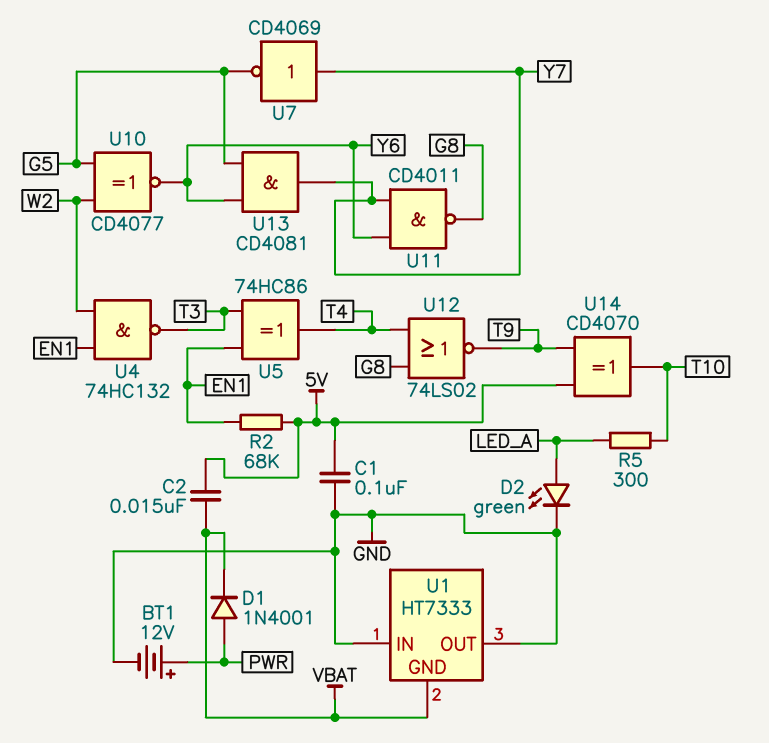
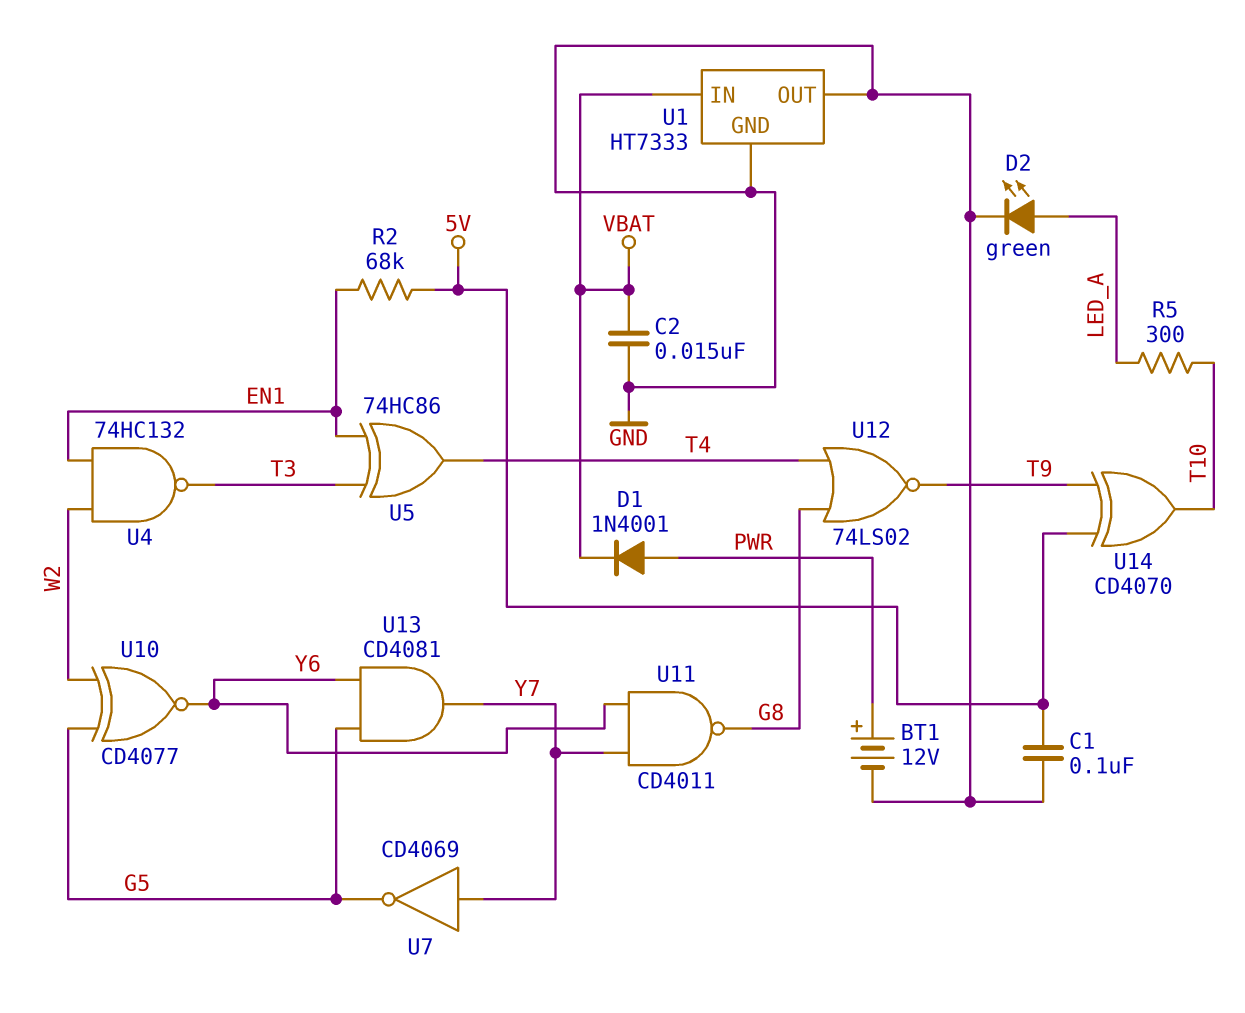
C2: 15nF (5V, VBAT) -> 15nF (GND, VBAT)
U1 pin GND: VBAT -> GND
U1 pin IN: GND -> VBAT

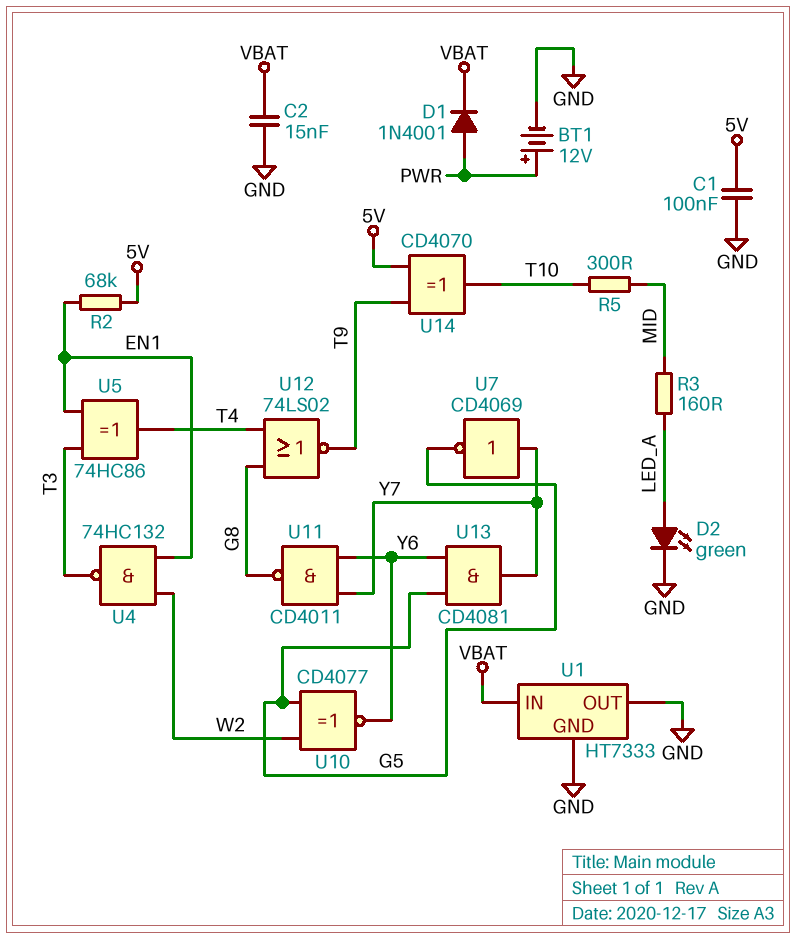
R3: none -> 160 (LED_A, MID)
R5: 300 (LED_A, T10) -> 300 (MID, T10)

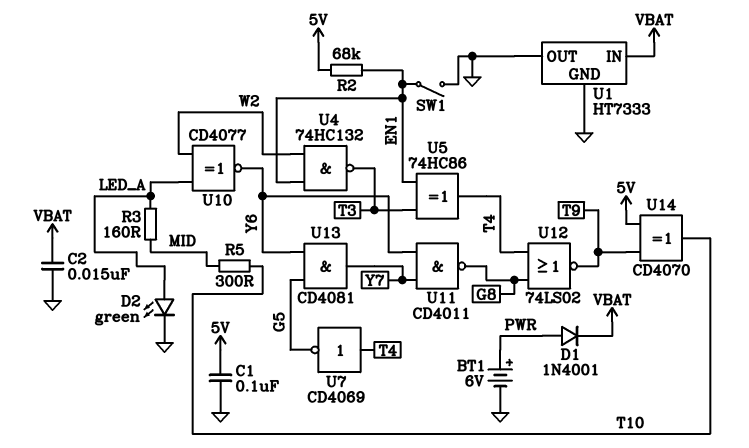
BT1: 12V (plus PWR, minus GND) -> 6V (plus PWR, minus GND)
SW1: none -> switch (EN1, GND)
U7: NOT CD4069 (in Y7, out G5) -> NOT CD4069 (in T4, out G5)
U10: XNOR CD4077 (in G5, in W2, out Y6) -> XNOR CD4077 (in LED_A, in W2, out Y6)

